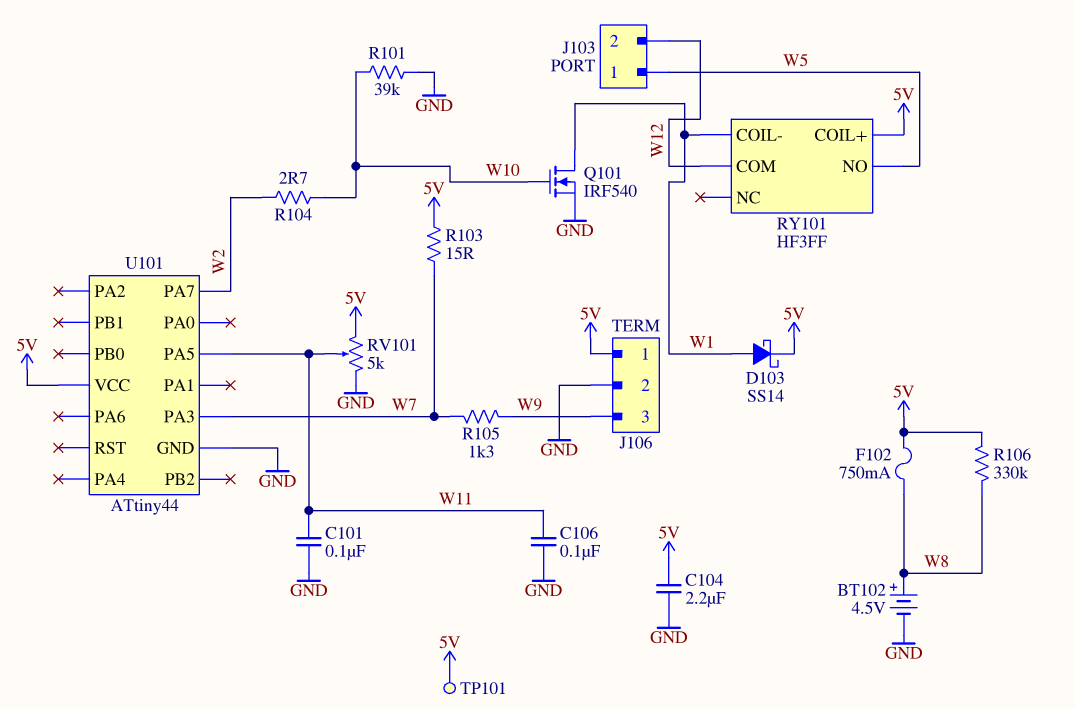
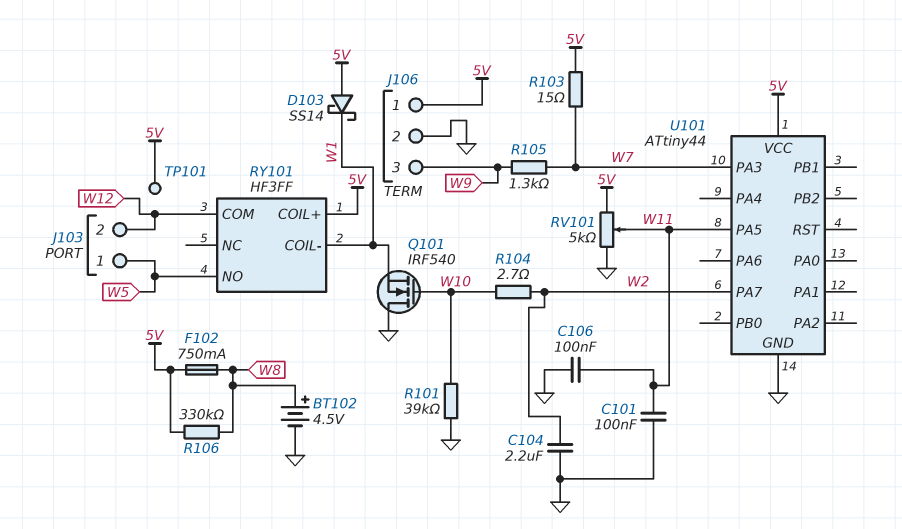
C104: 2.2uF (5V, GND) -> 2.2uF (GND, W2)
D103: schottky SS14 (A W1, K 5V) -> schottky SS14 (A 5V, K W1)
Q101: NMOS IRF540 (G W10, D W1, S GND) -> NMOS IRF540 (G W10, D GND, S W1)

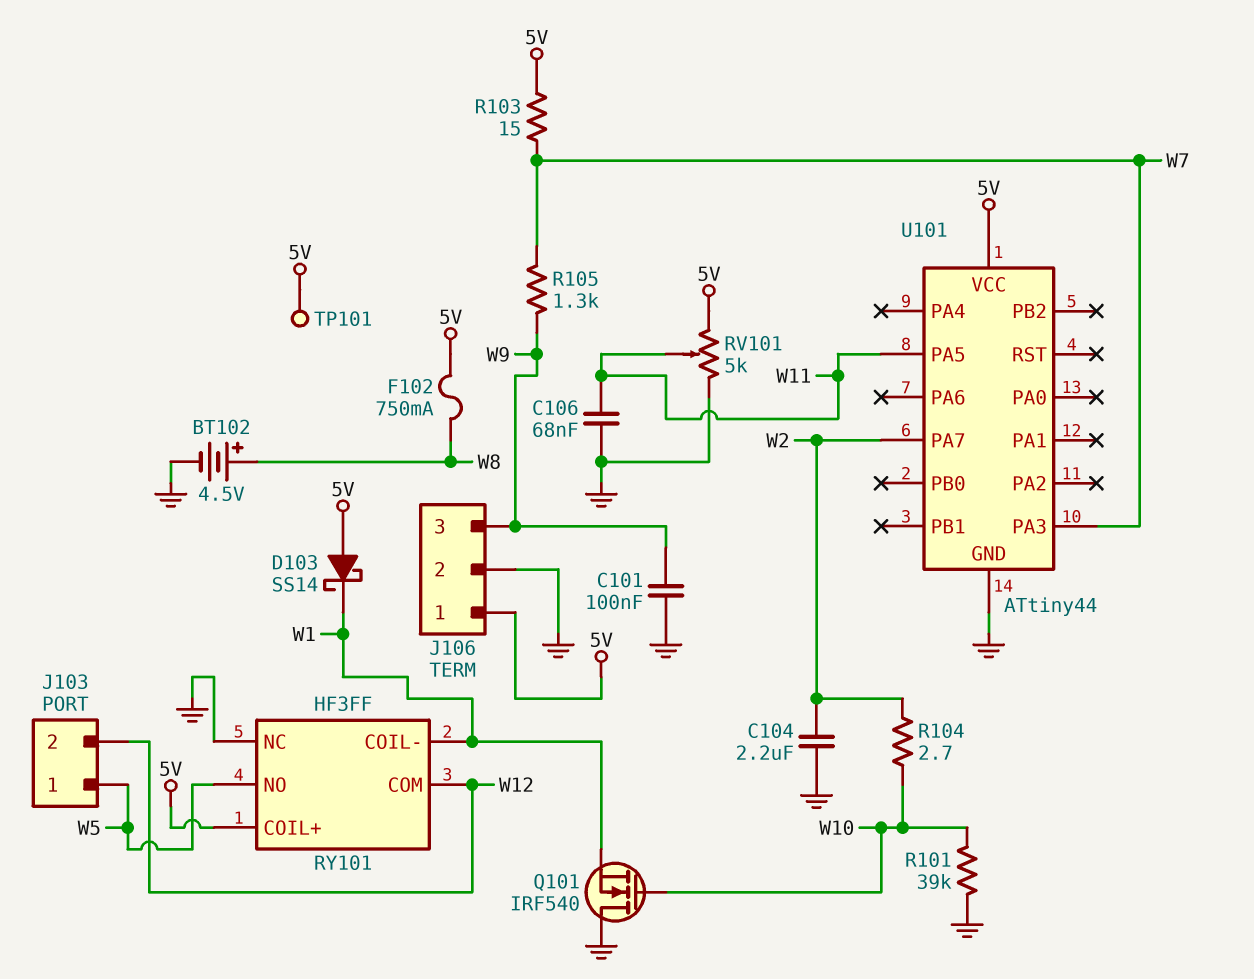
C101: 100nF (GND, W11) -> 100nF (GND, W9)
C106: 100nF (GND, W11) -> 68nF (GND, W11)
R106: 330k (5V, W8) -> none
RY101 pin NC: none -> GND

